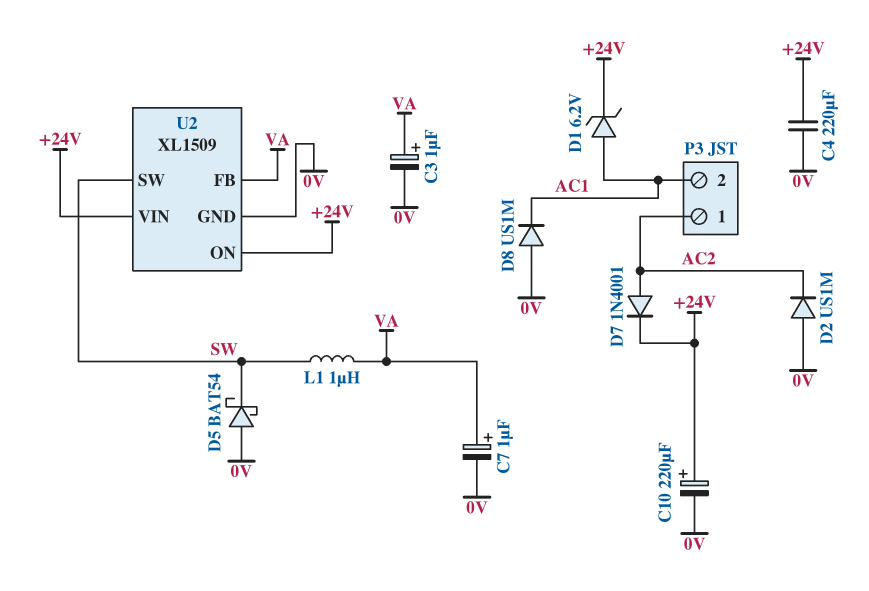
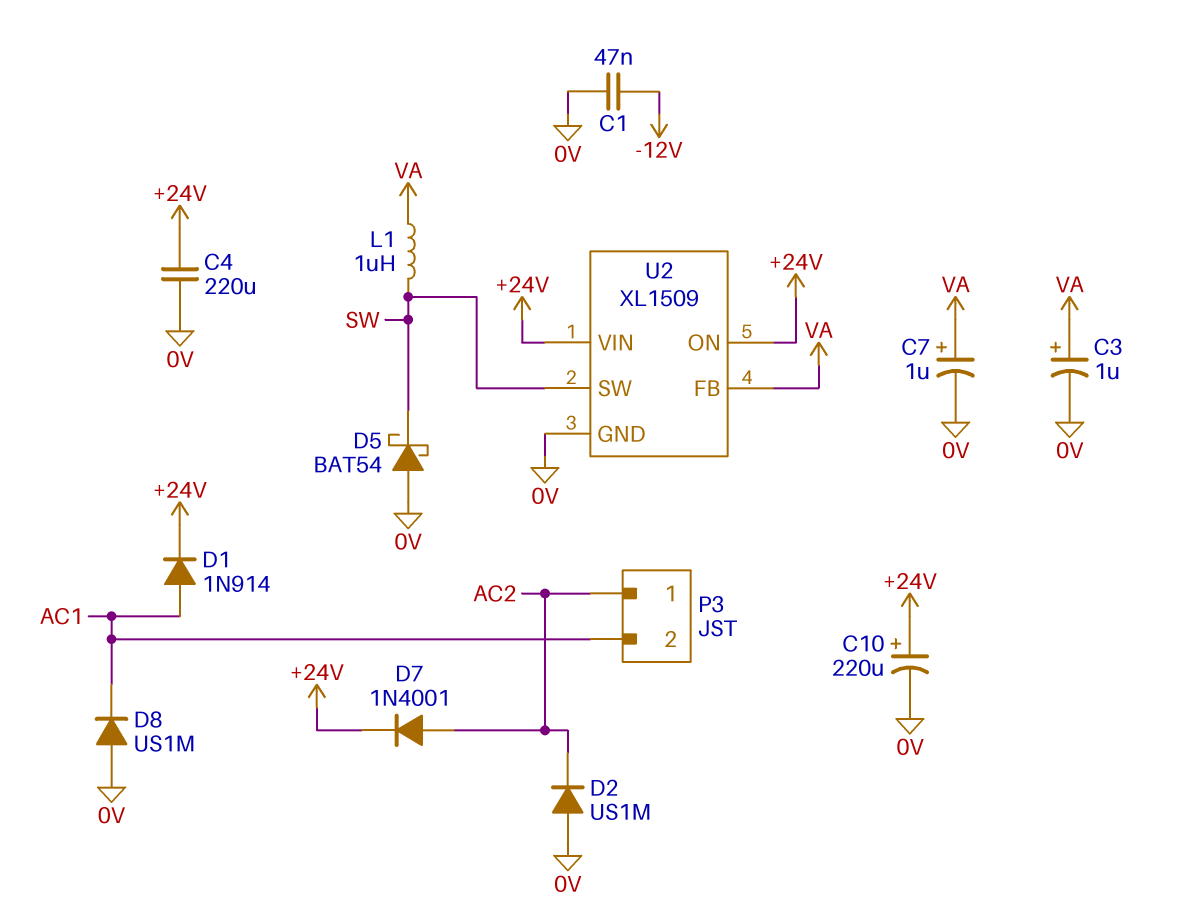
C1: none -> 47nF (-12V, 0V)
D1: zener 6.2V (A AC1, K +24V) -> diode 1N914 (A AC1, K +24V)

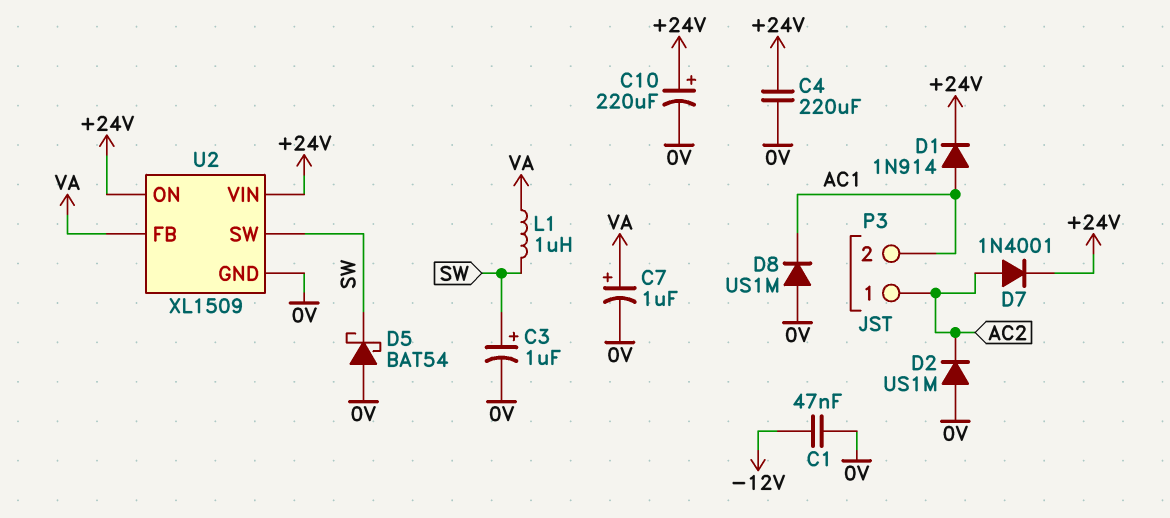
C3: 1uF (plus VA, minus 0V) -> 1uF (plus SW, minus 0V)

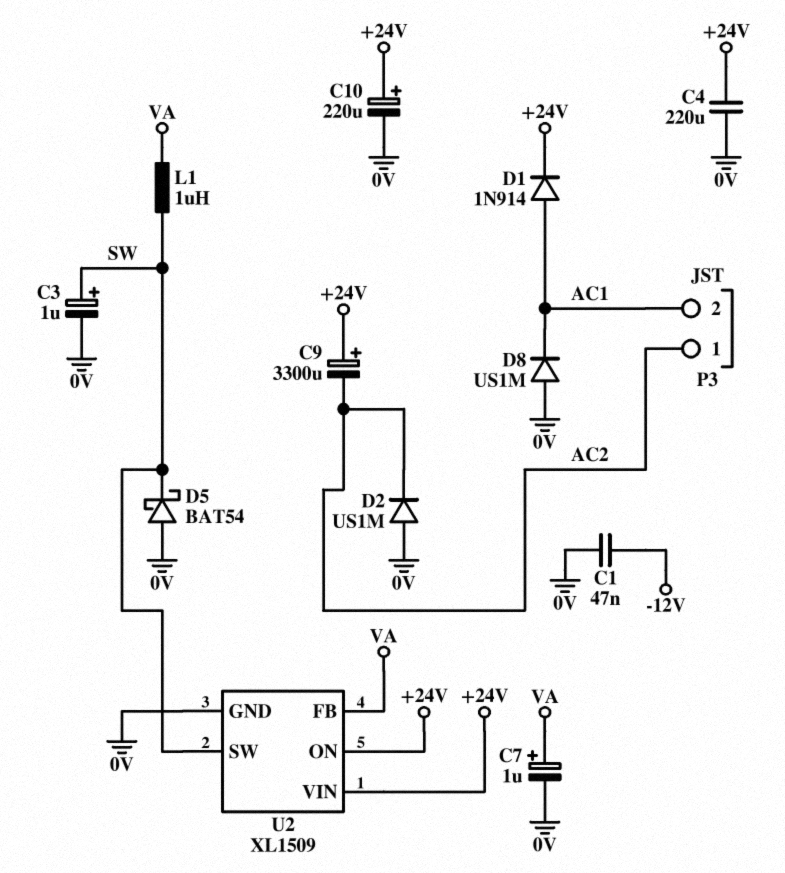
C9: none -> 3300uF (plus +24V, minus AC2)
D7: diode 1N4001 (A AC2, K +24V) -> none

